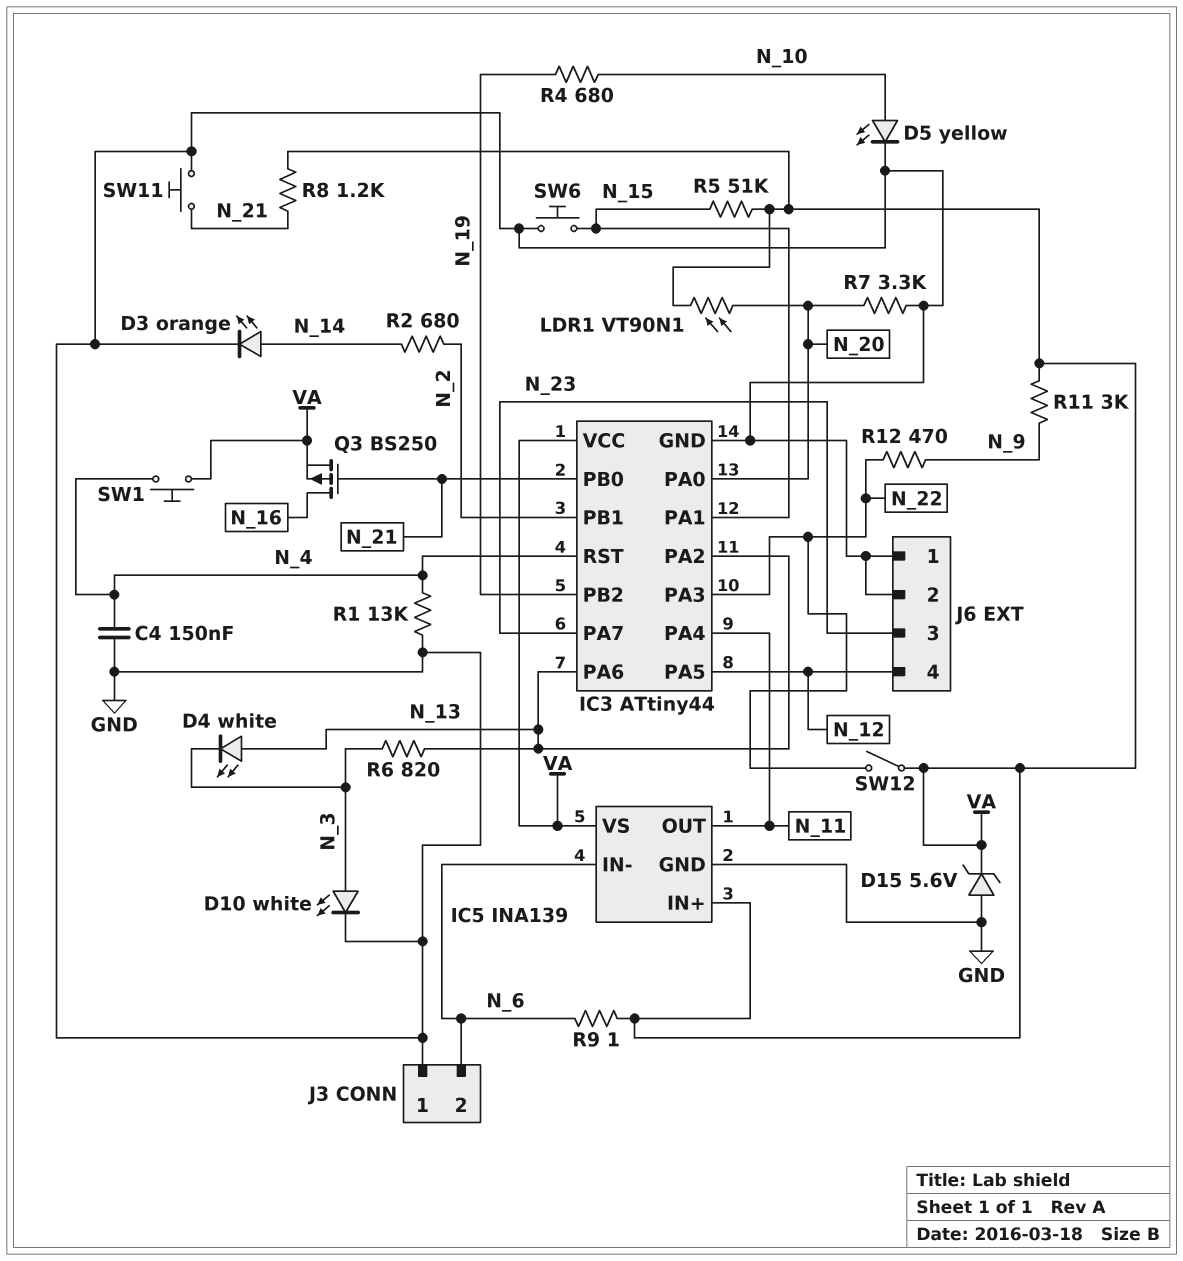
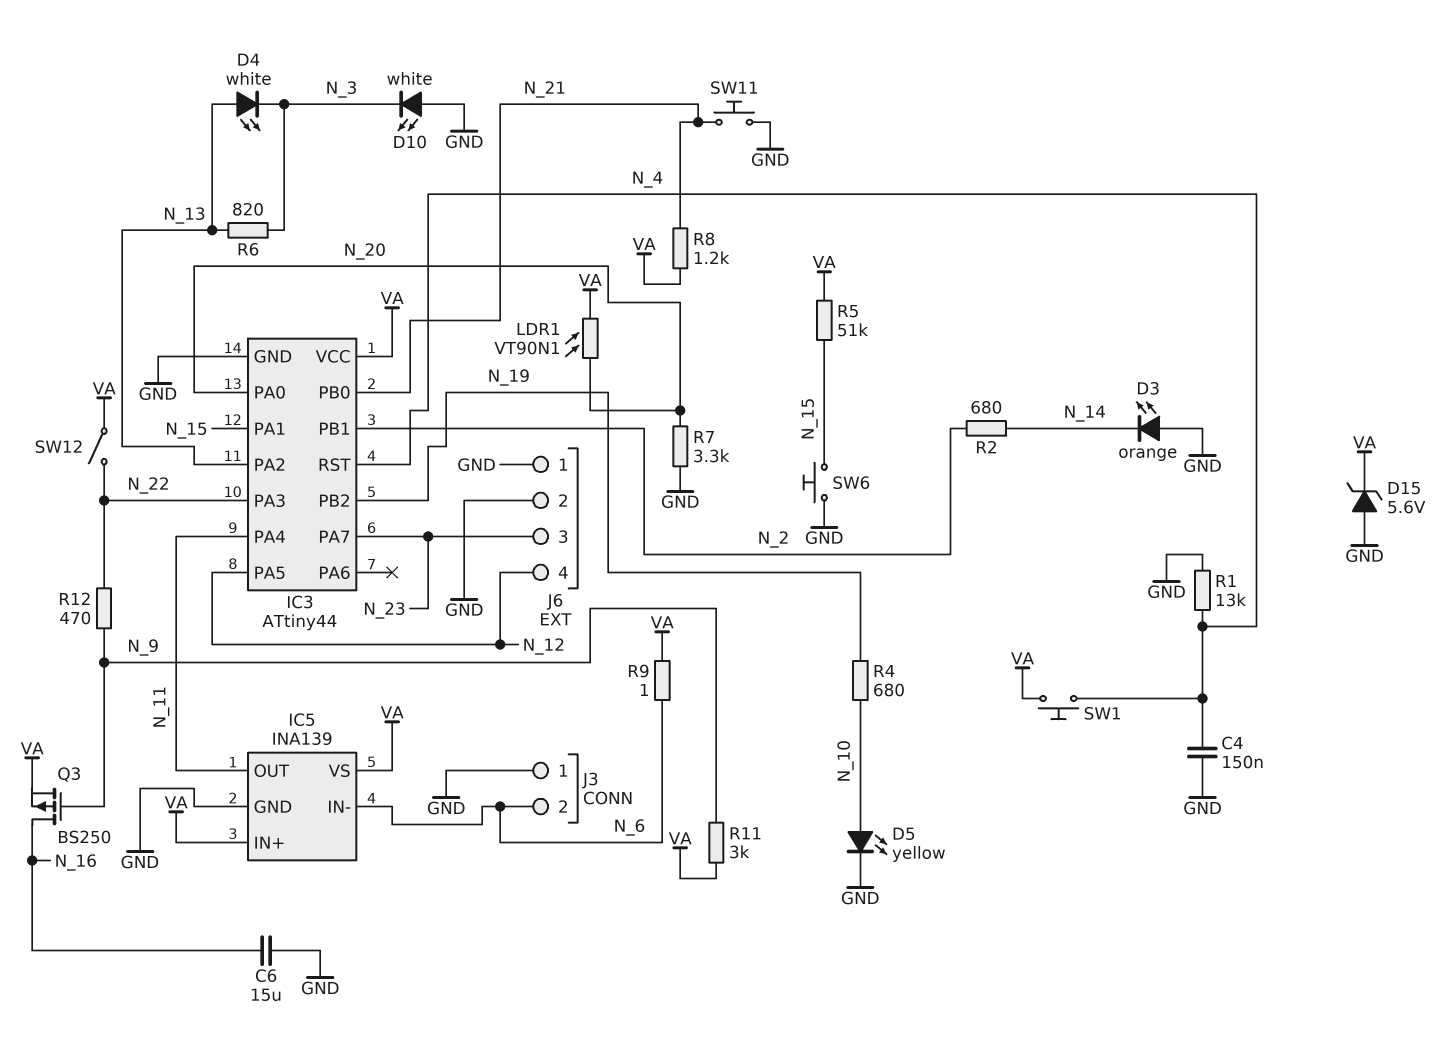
C6: none -> 15uF (GND, N_16)
D3: LED orange (A N_14, K GND) -> LED orange (A GND, K N_14)
D10: LED white (A N_3, K GND) -> LED white (A GND, K N_3)
IC3 pin PA6: N_13 -> none
Q3: PMOS BS250 (G N_21, D N_16, S VA) -> PMOS BS250 (G N_9, D N_16, S VA)

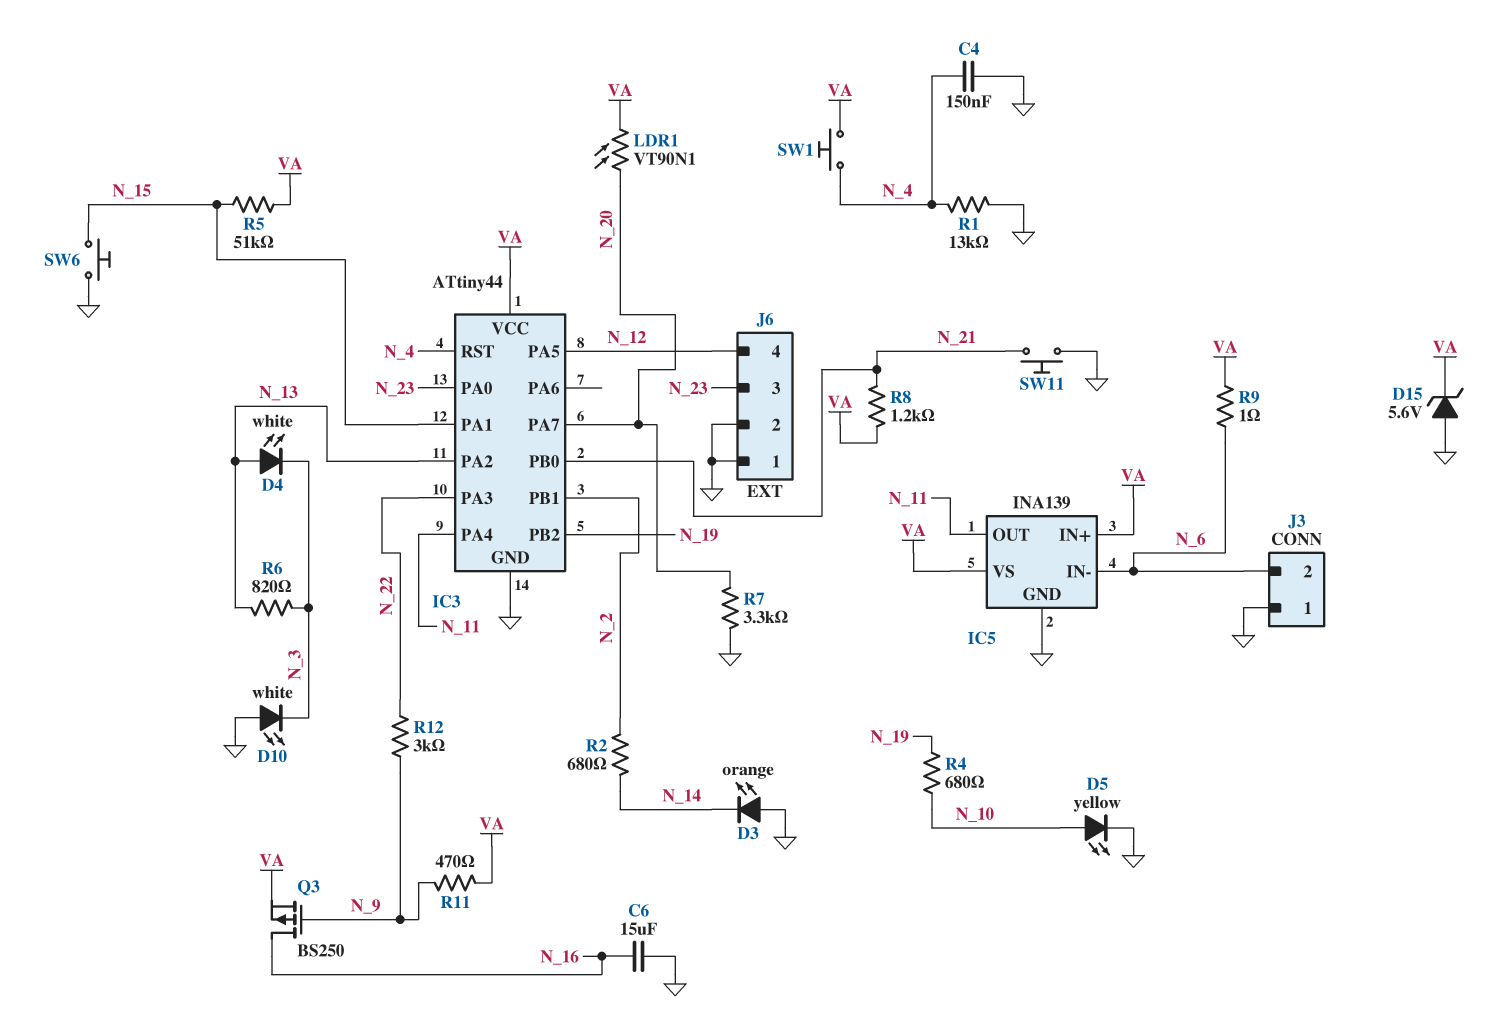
IC3 pin PA0: N_20 -> N_23
IC3 pin PA7: N_23 -> N_20
R11: 3k (N_9, VA) -> 470 (N_9, VA)
R12: 470 (N_9, N_22) -> 3k (N_9, N_22)
SW12: switch (N_22, VA) -> none

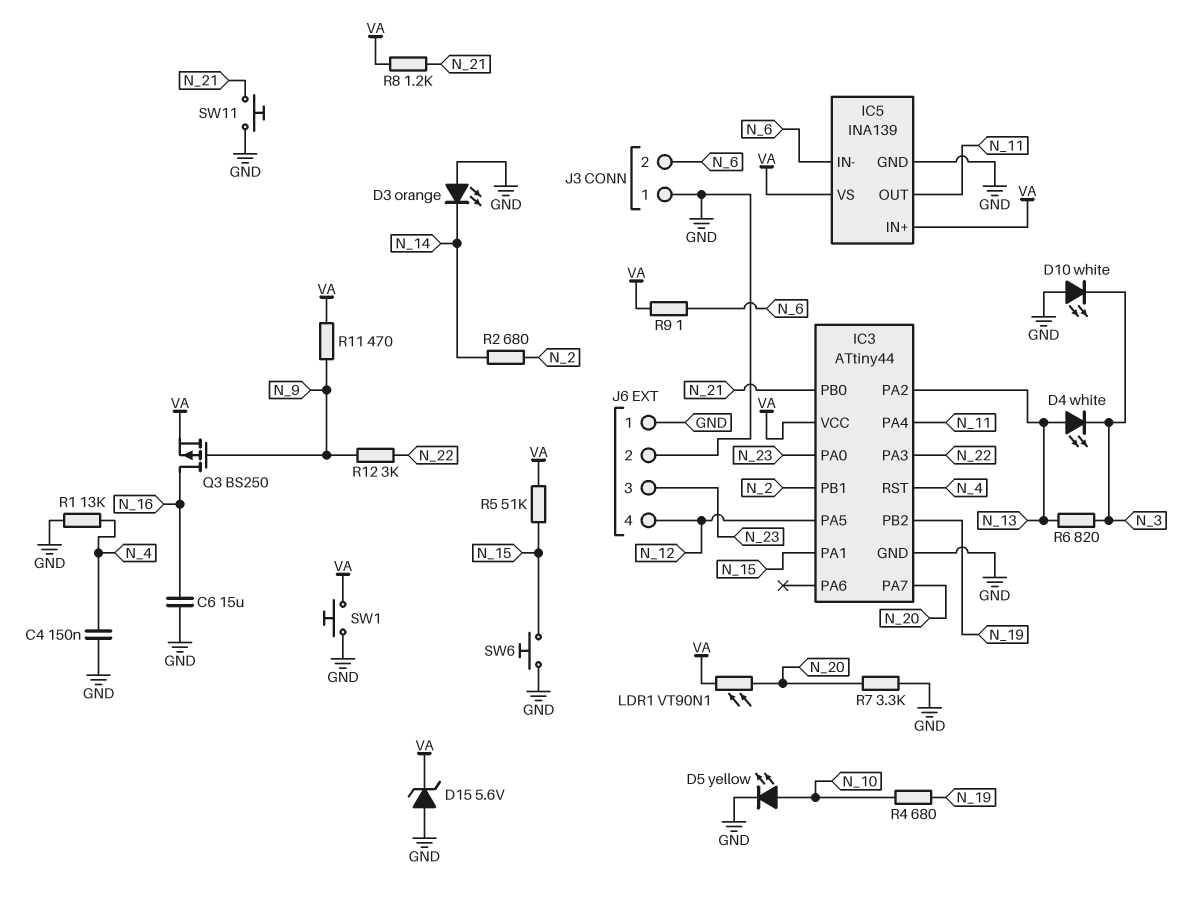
SW1: button (N_4, VA) -> button (GND, VA)

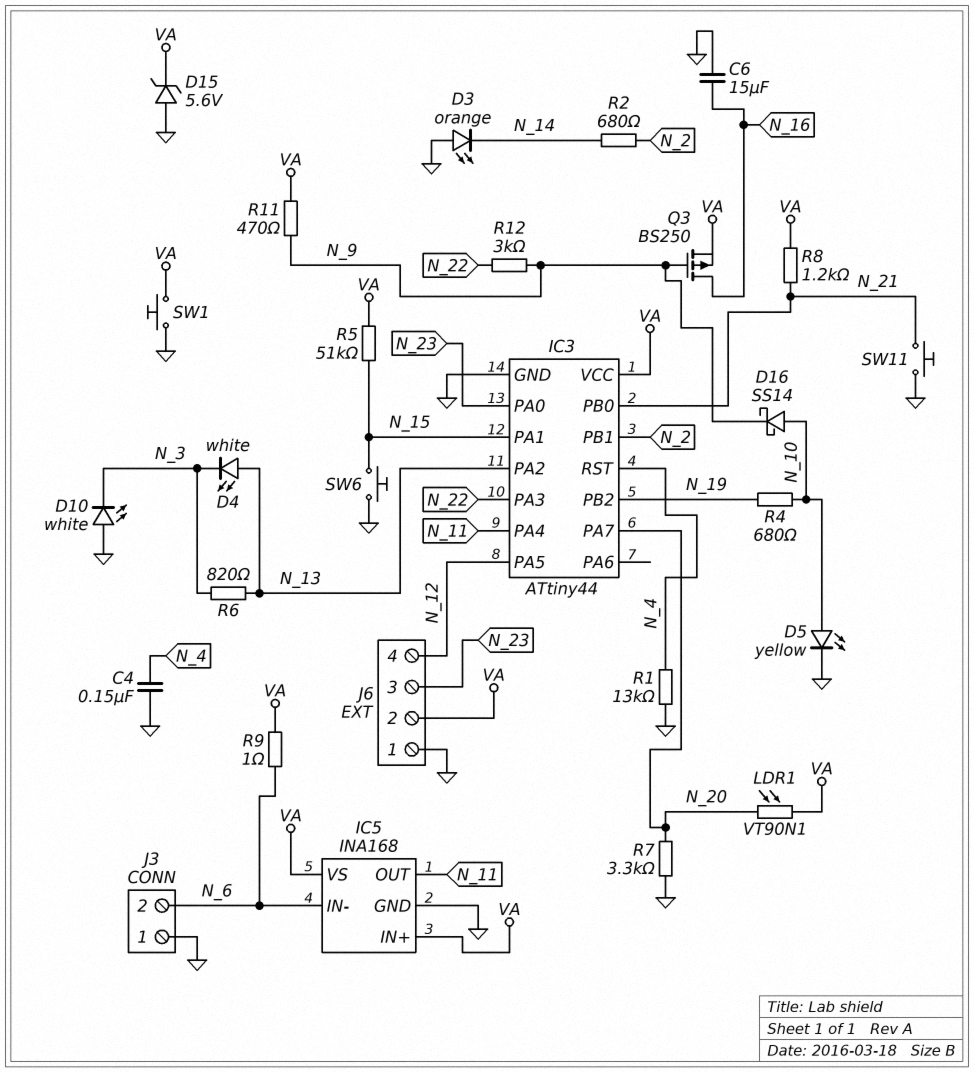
D16: none -> schottky SS14 (A N_10, K N_9)
IC5: INA139 -> INA168
J6 pin 2: GND -> VA

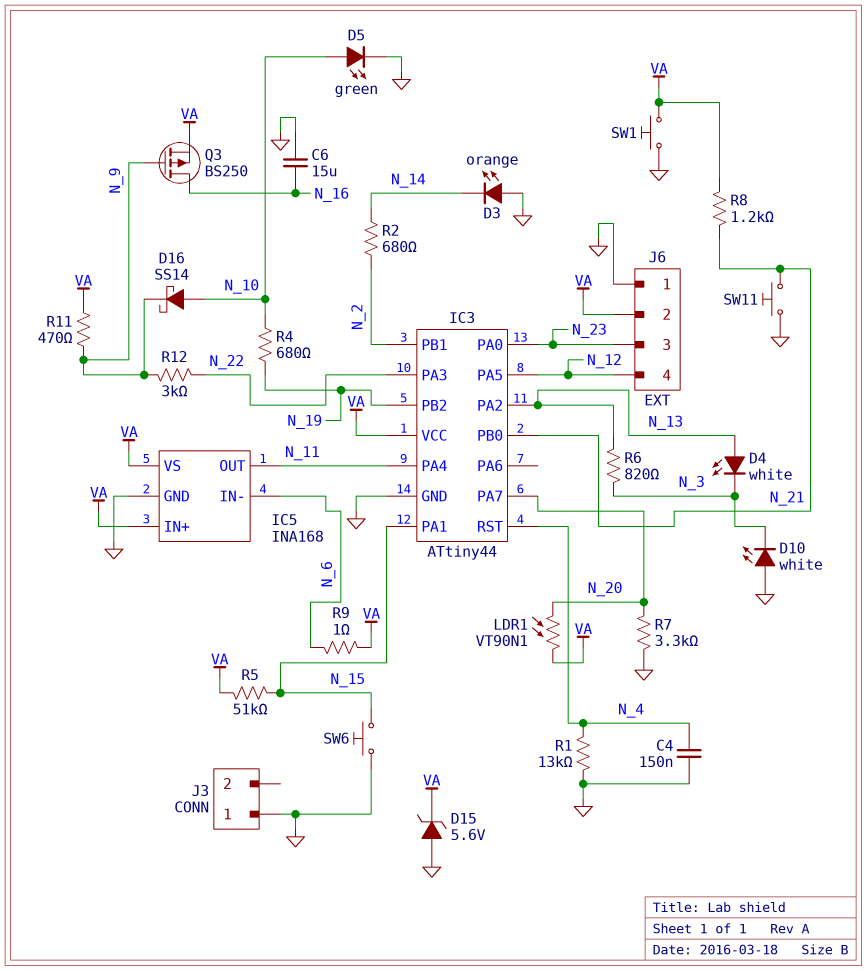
D5: LED yellow (A N_10, K GND) -> LED green (A N_10, K GND)
J3 pin 2: N_6 -> none

